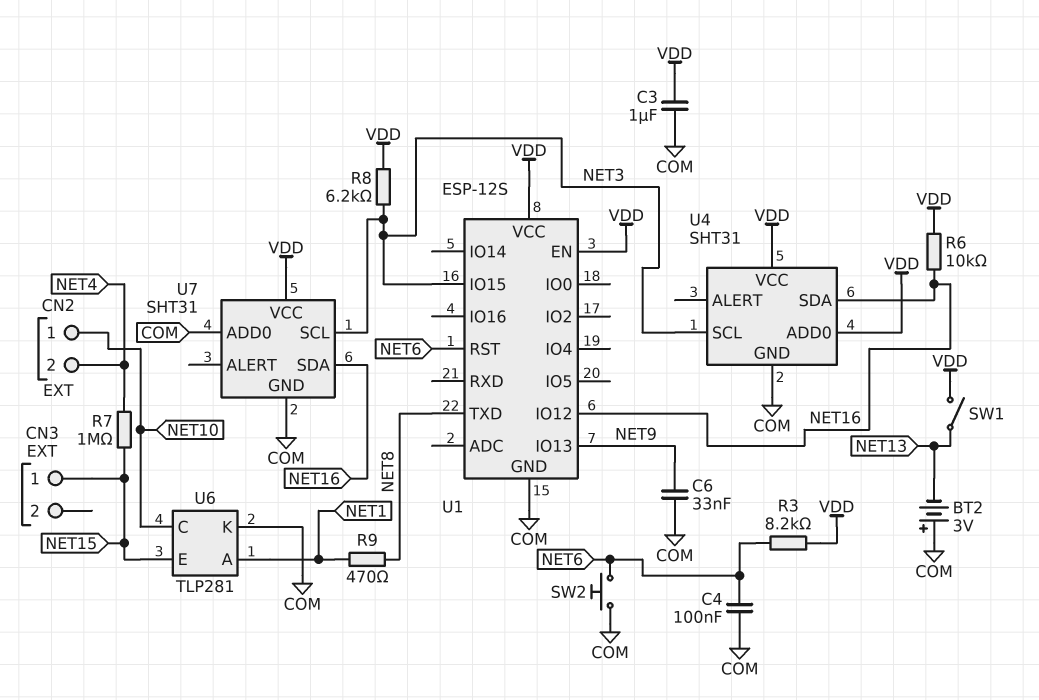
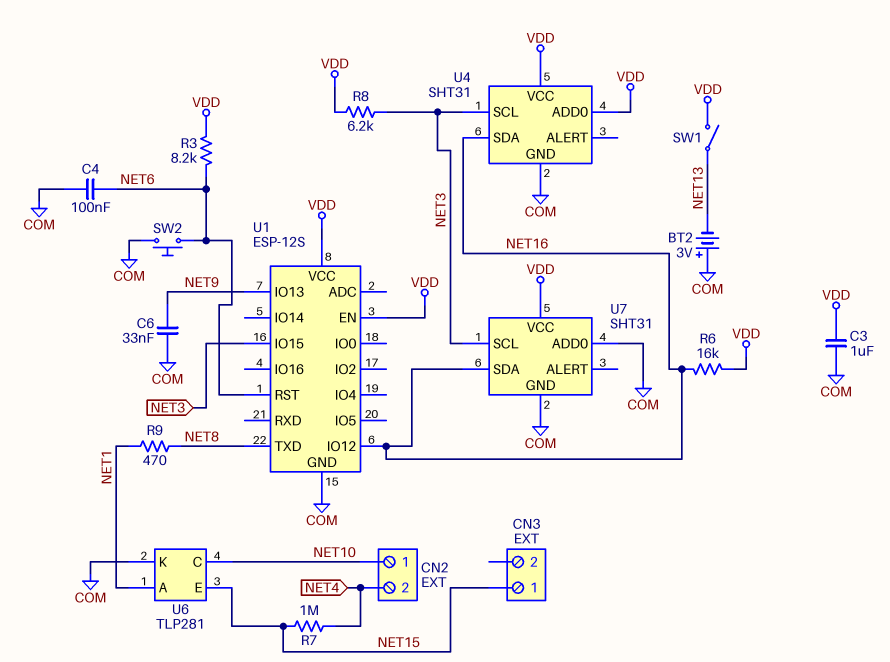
R6: 10k (NET16, VDD) -> 16k (NET16, VDD)

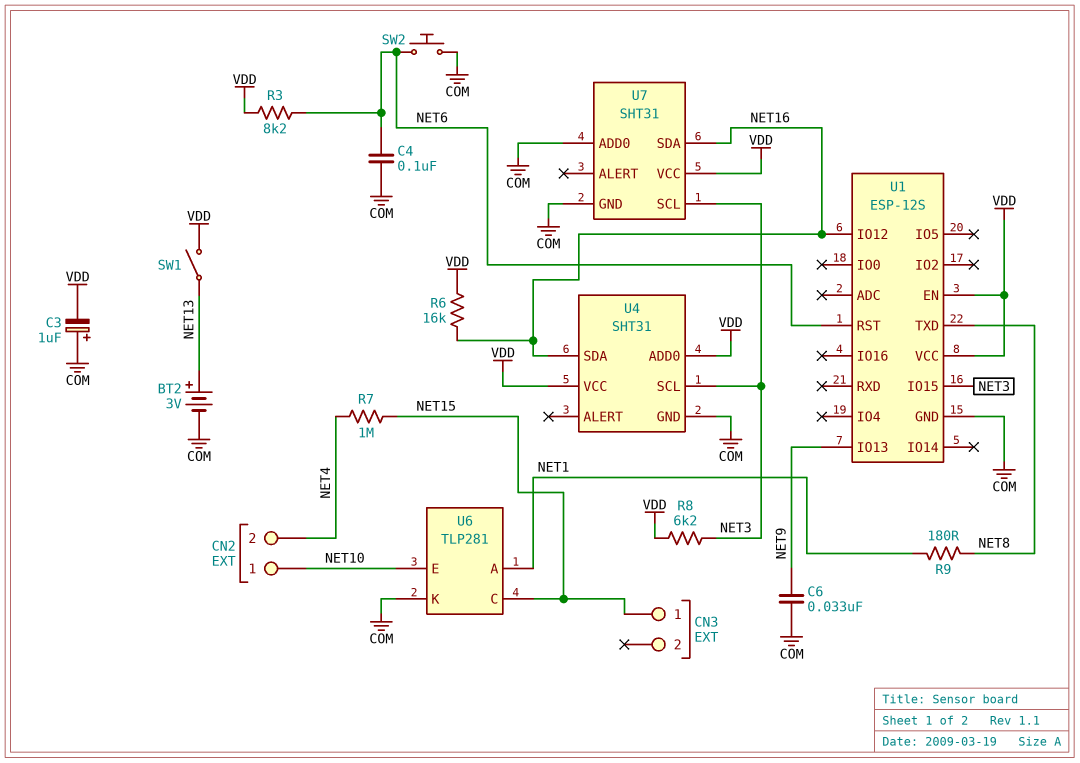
BT2: 3V (plus COM, minus NET13) -> 3V (plus NET13, minus COM)
C3: 1uF (COM, VDD) -> 1uF (plus COM, minus VDD)
R9: 470 (NET1, NET8) -> 180 (NET1, NET8)
U6 pin C: NET10 -> NET15
U6 pin E: NET15 -> NET10

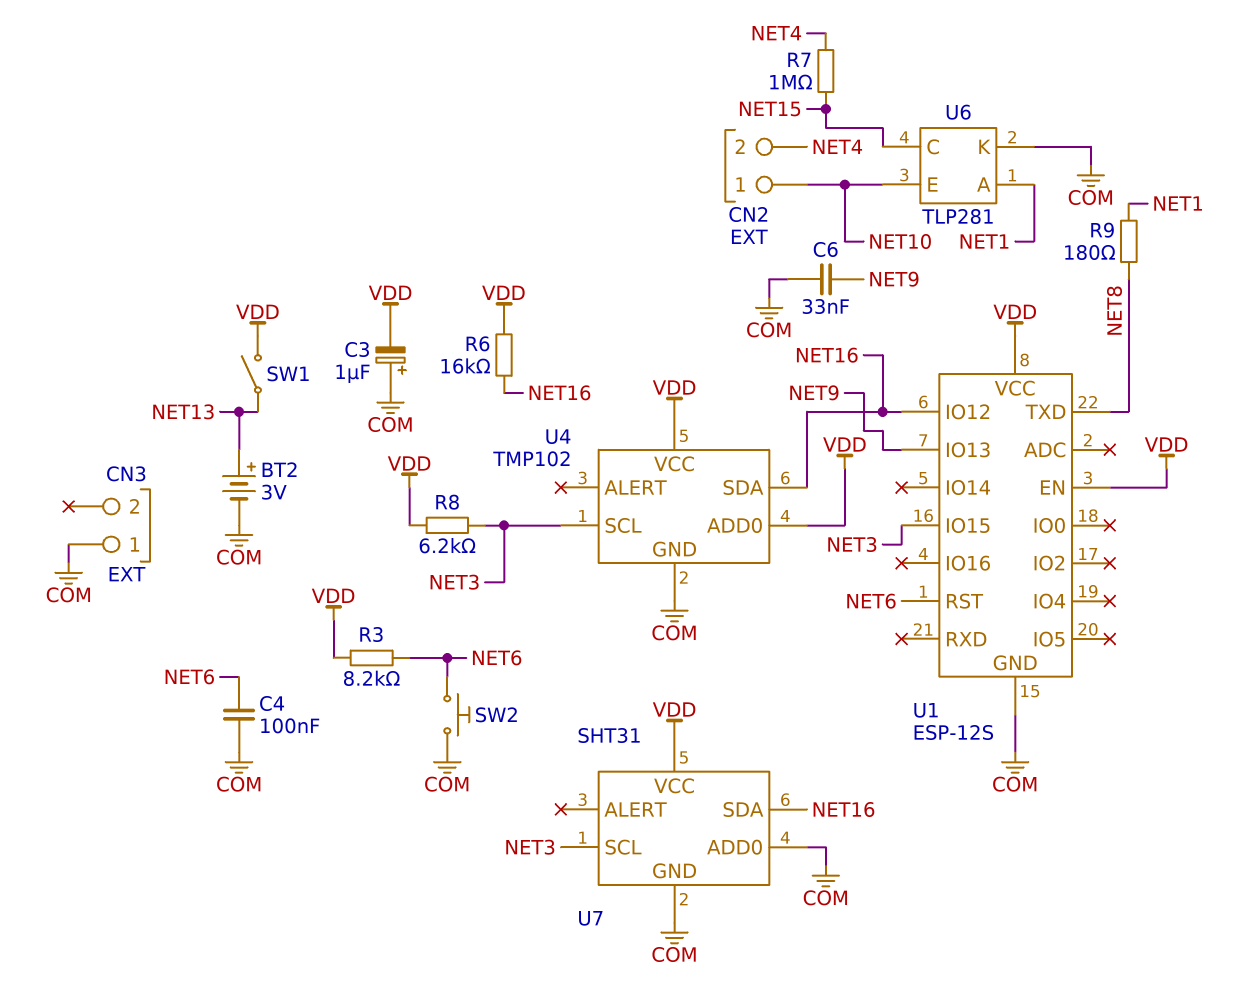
CN3 pin 1: NET15 -> COM
U4: SHT31 -> TMP102

